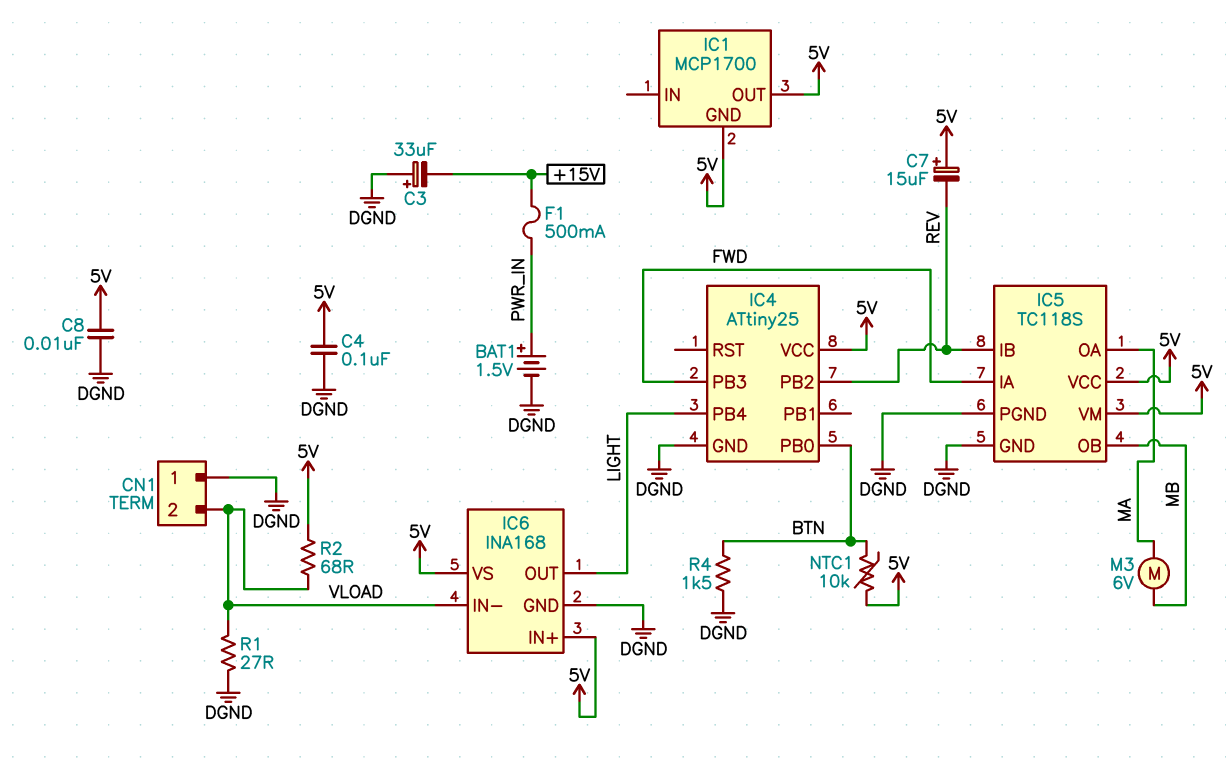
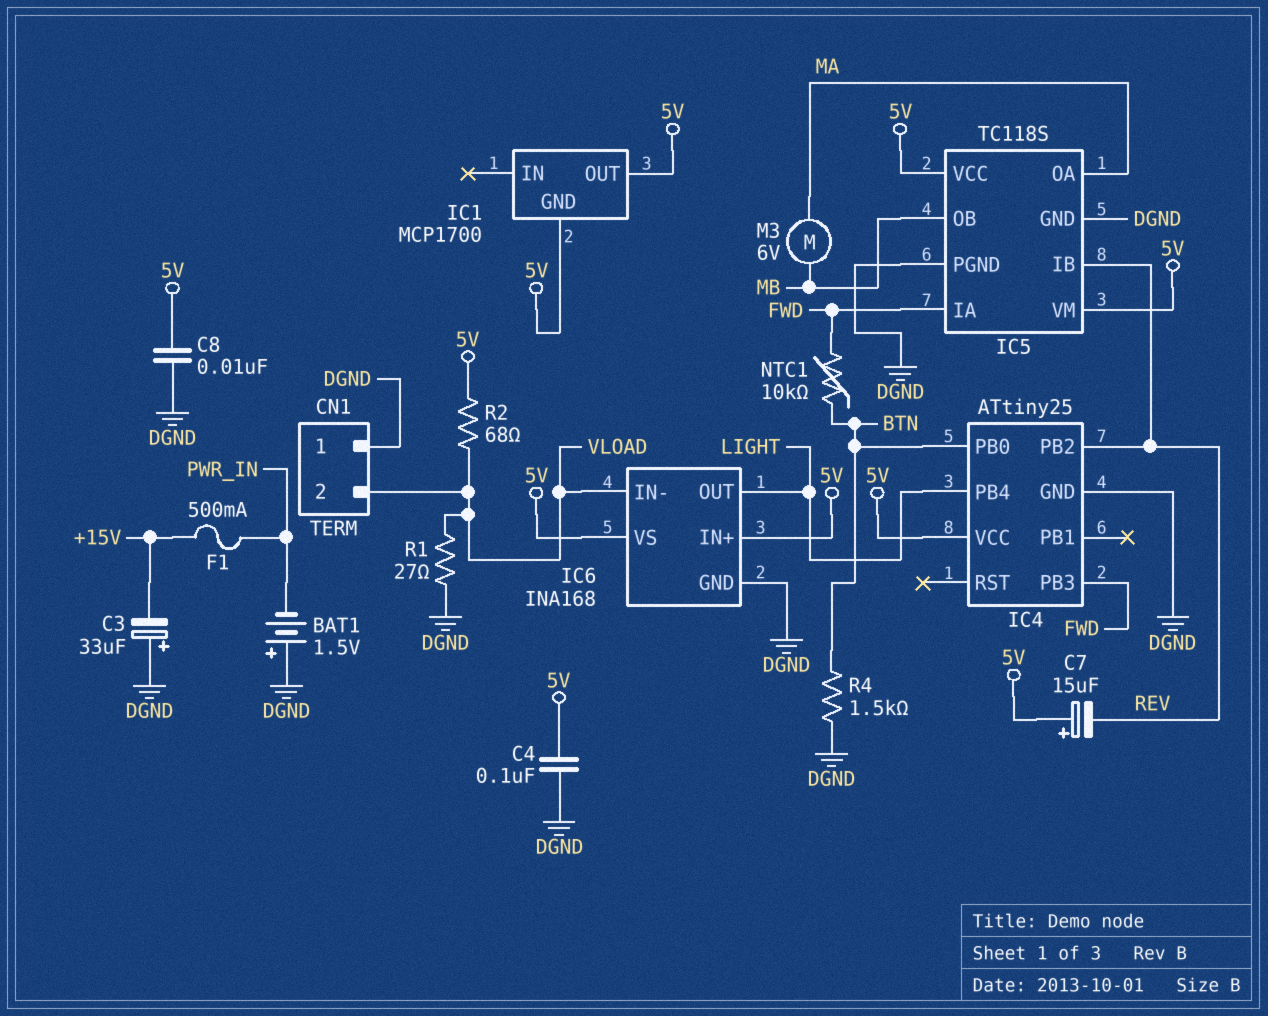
BAT1: 1.5V (plus PWR_IN, minus DGND) -> 1.5V (plus DGND, minus PWR_IN)
NTC1: 10k (5V, BTN) -> 10k (BTN, FWD)

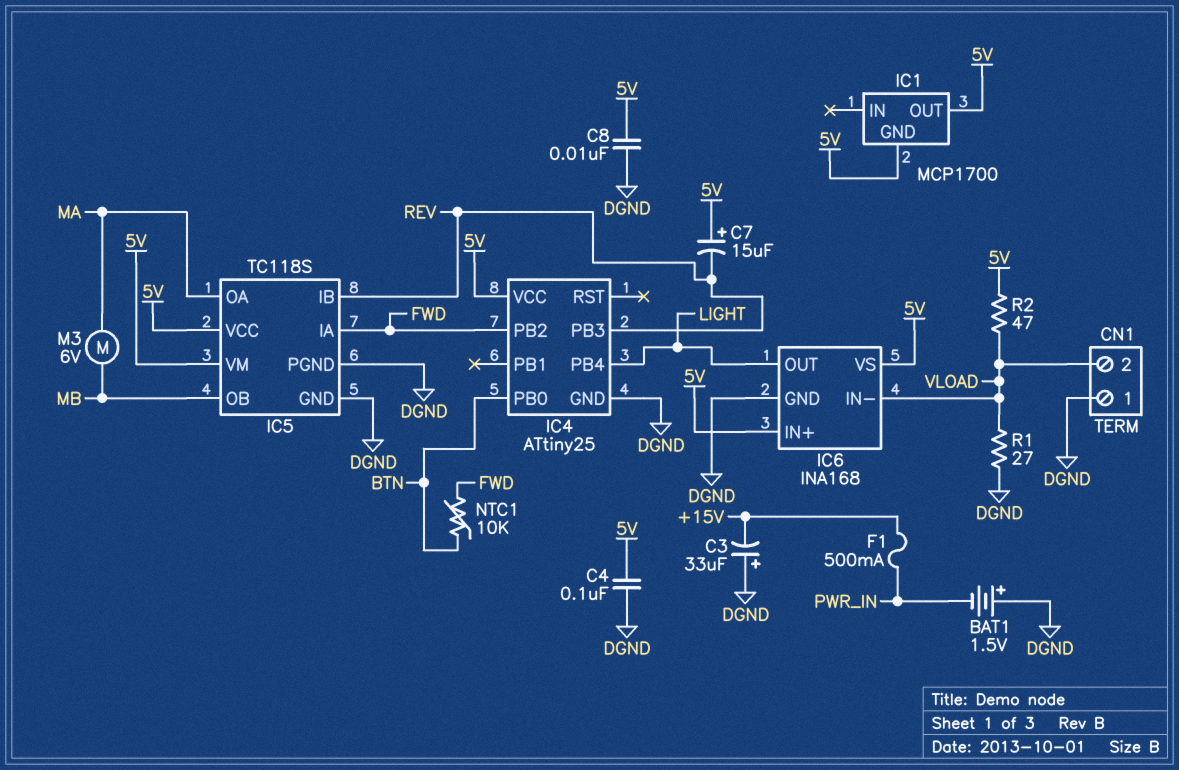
IC4 pin PB2: REV -> FWD
IC4 pin PB3: FWD -> REV
R2: 68 (5V, VLOAD) -> 47 (5V, VLOAD)
R4: 1.5k (BTN, DGND) -> none

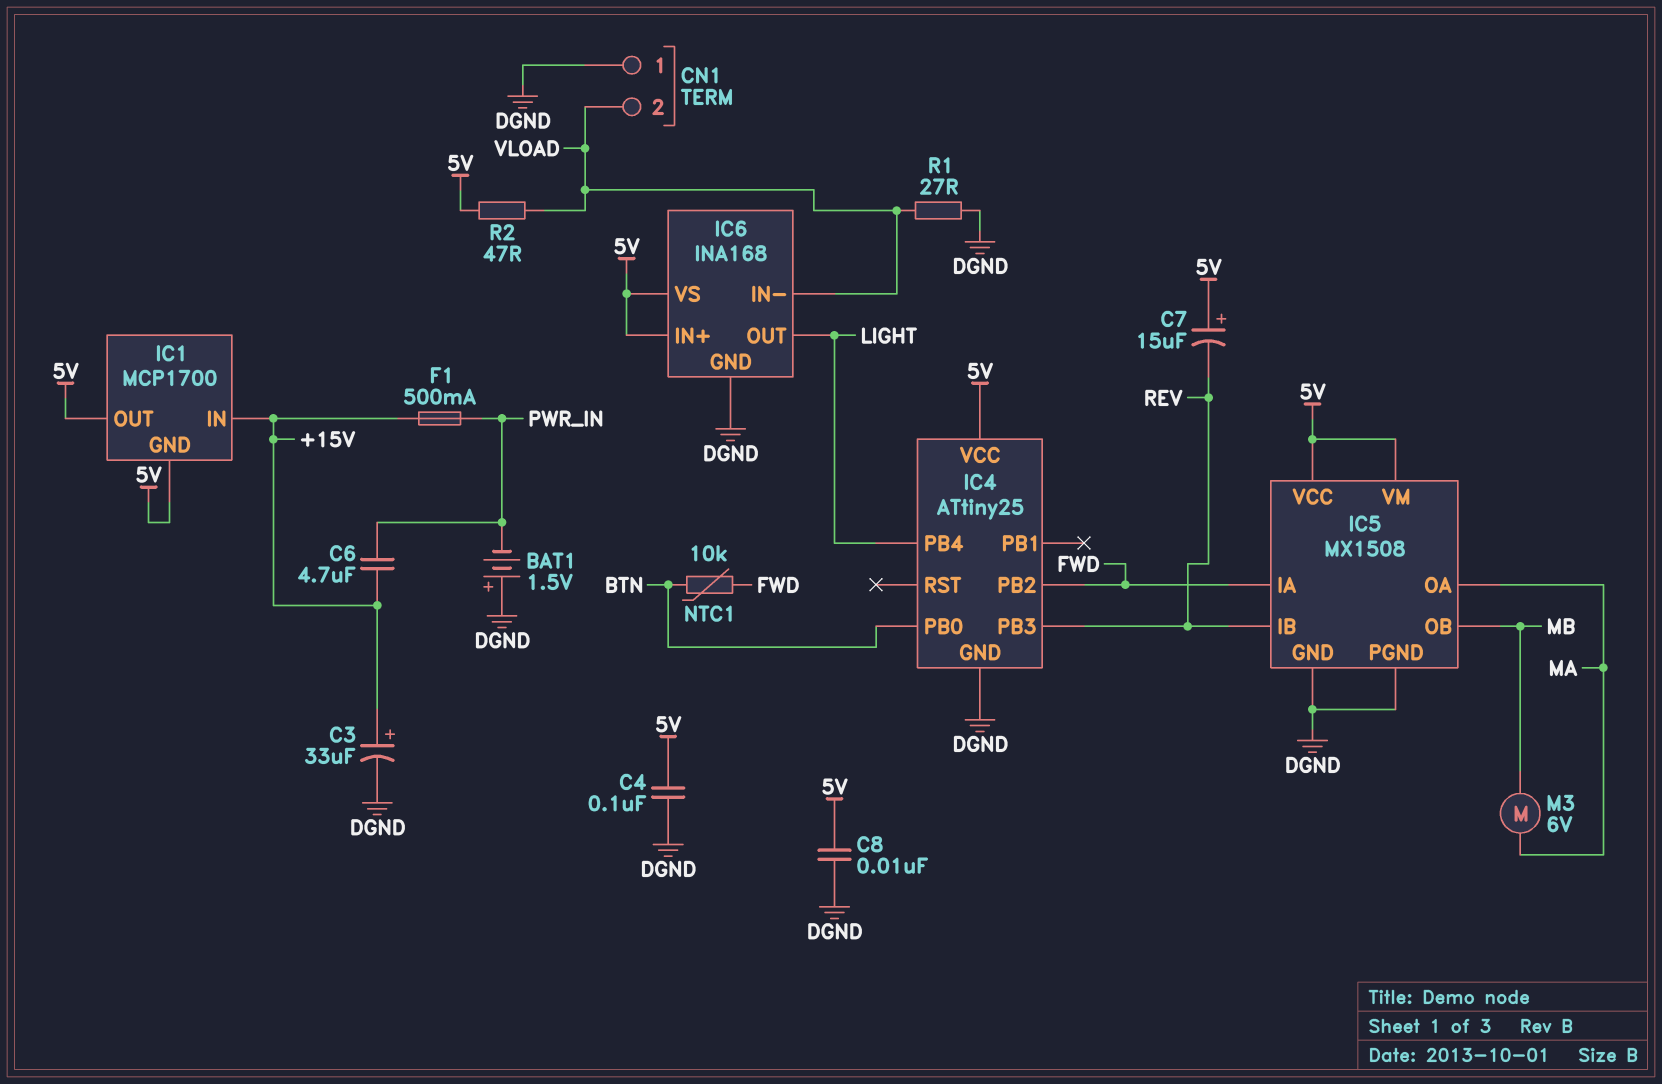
C3: 33uF (plus DGND, minus +15V) -> 33uF (plus +15V, minus DGND)
C6: none -> 4.7uF (+15V, PWR_IN)
IC1 pin IN: none -> +15V
IC5: TC118S -> MX1508

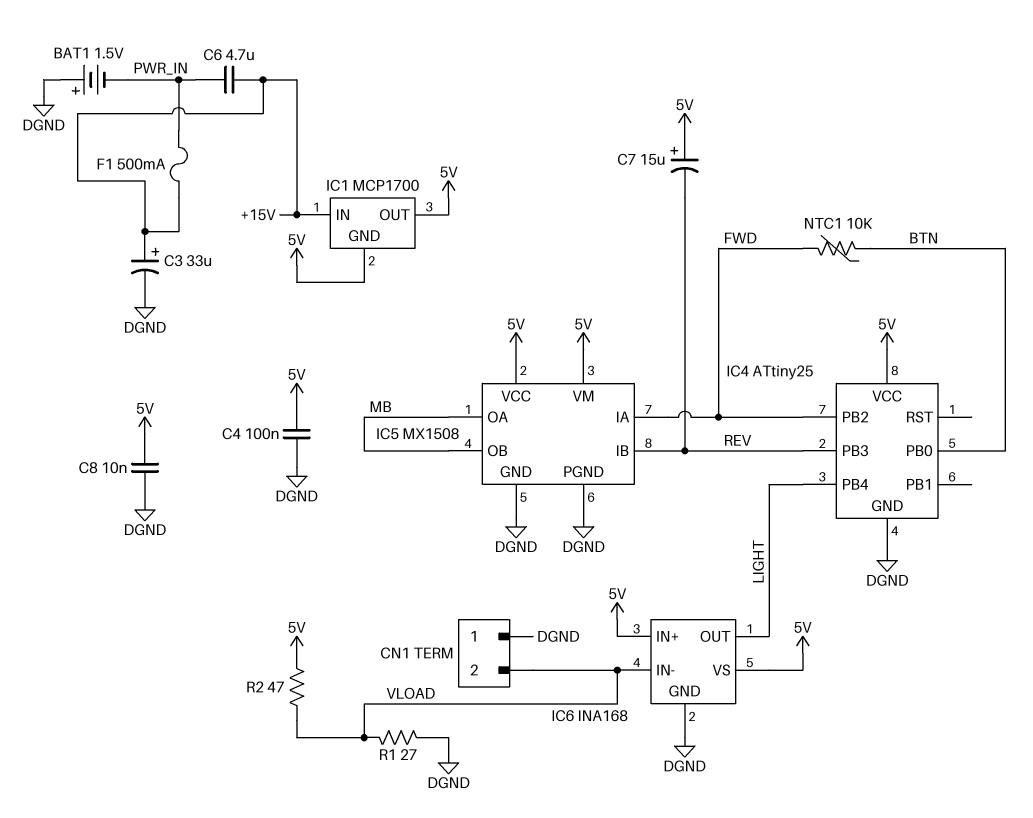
IC5 pin OA: MA -> MB
M3: motor 6V (MA, MB) -> none

